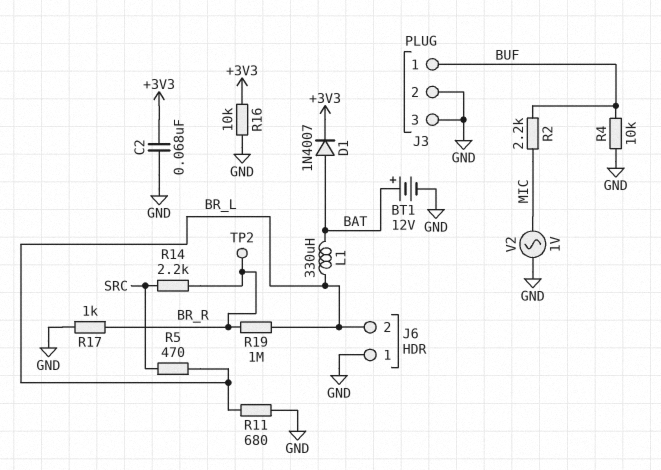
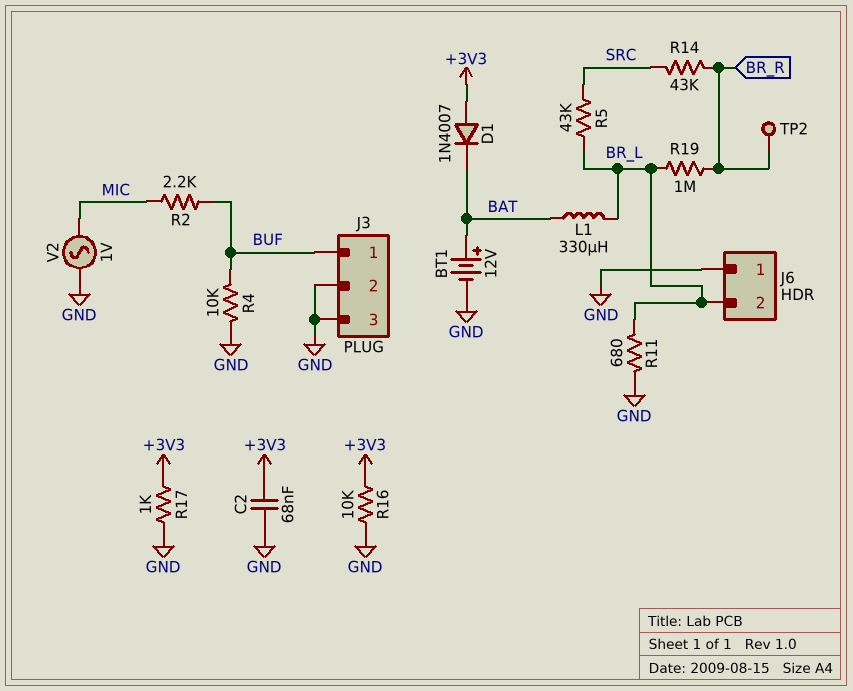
D1: diode 1N4007 (A BAT, K +3V3) -> diode 1N4007 (A +3V3, K BAT)
R5: 470 (BR_L, SRC) -> 43k (BR_L, SRC)
R14: 2.2k (BR_R, SRC) -> 43k (BR_R, SRC)
R17: 1k (BR_R, GND) -> 1k (+3V3, GND)

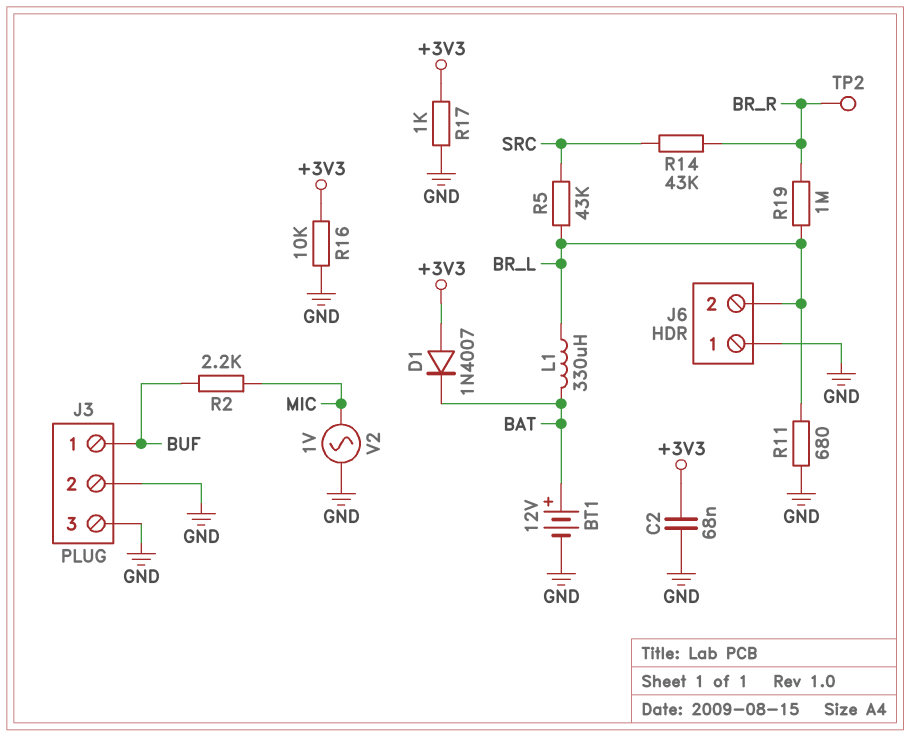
R4: 10k (BUF, GND) -> none

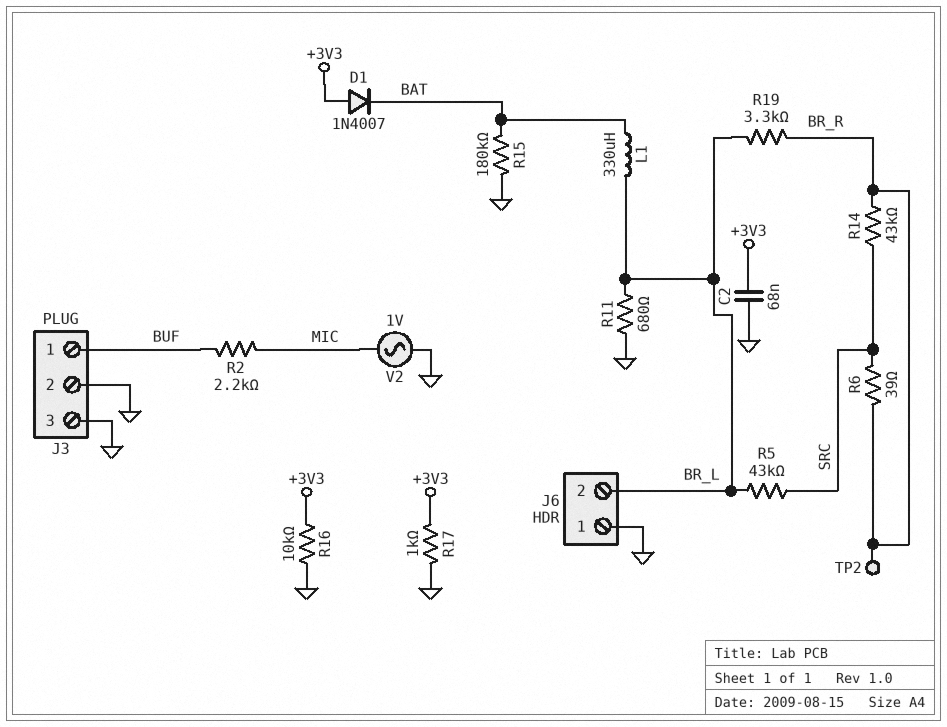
BT1: 12V (plus BAT, minus GND) -> none
R6: none -> 39 (BR_R, SRC)
R15: none -> 180k (BAT, GND)
R19: 1M (BR_L, BR_R) -> 3.3k (BR_L, BR_R)

